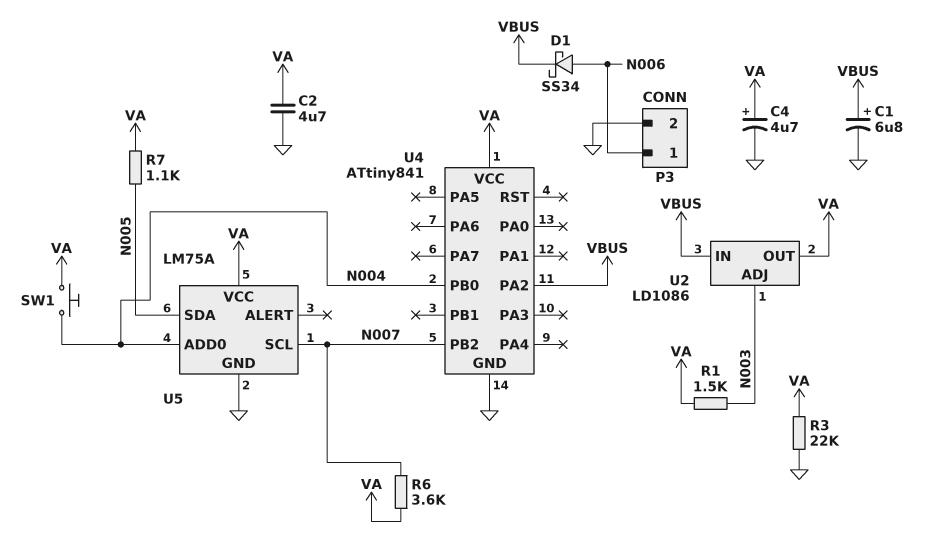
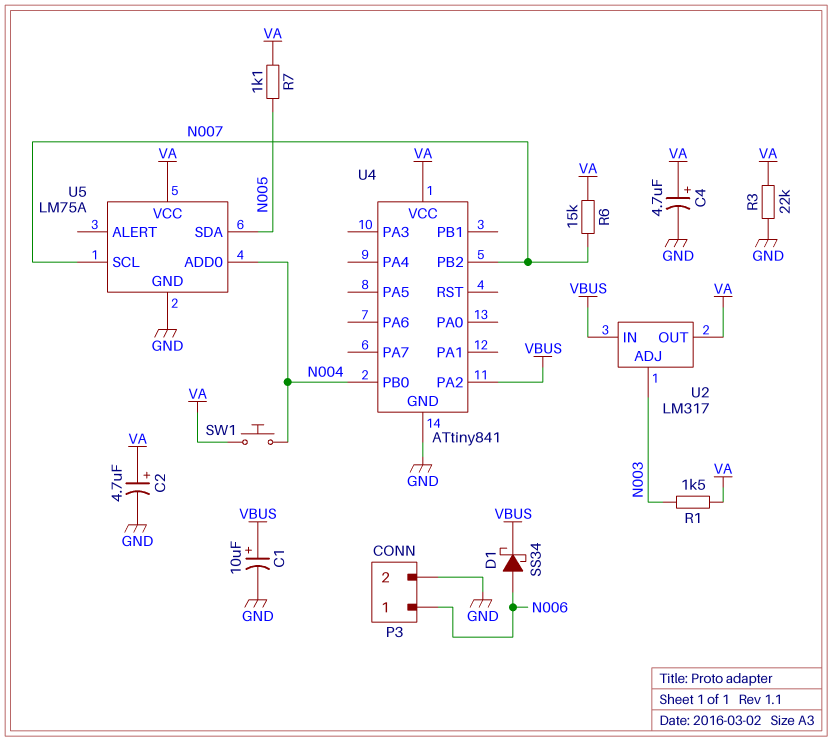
C1: 6.8uF (plus VBUS, minus GND) -> 10uF (plus VBUS, minus GND)
C2: 4.7uF (GND, VA) -> 4.7uF (plus VA, minus GND)
R6: 3.6k (N007, VA) -> 15k (N007, VA)
U2: LD1086 -> LM317

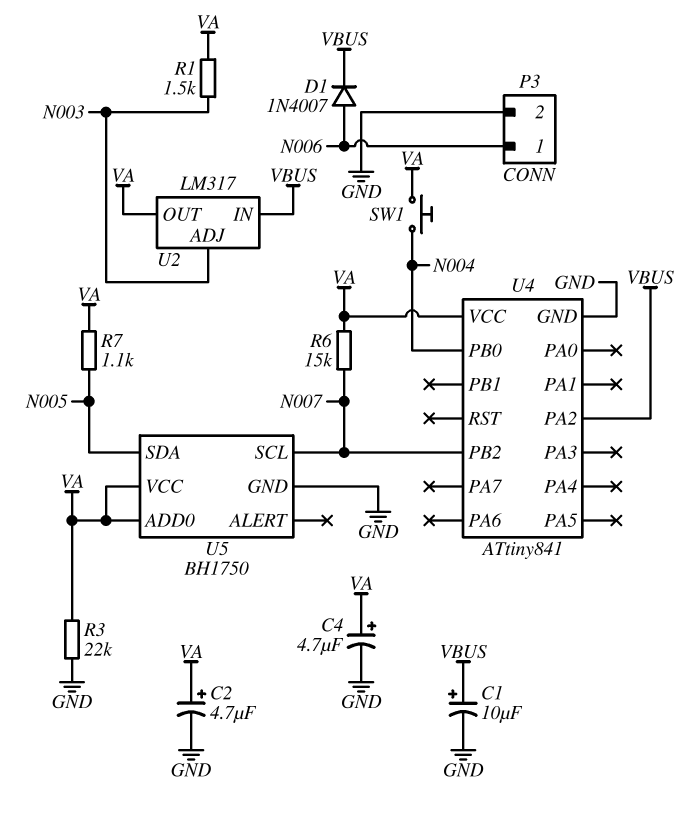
D1: schottky SS34 (A N006, K VBUS) -> diode 1N4007 (A N006, K VBUS)
U5: LM75A -> BH1750
U5 pin ADD0: N004 -> VA

